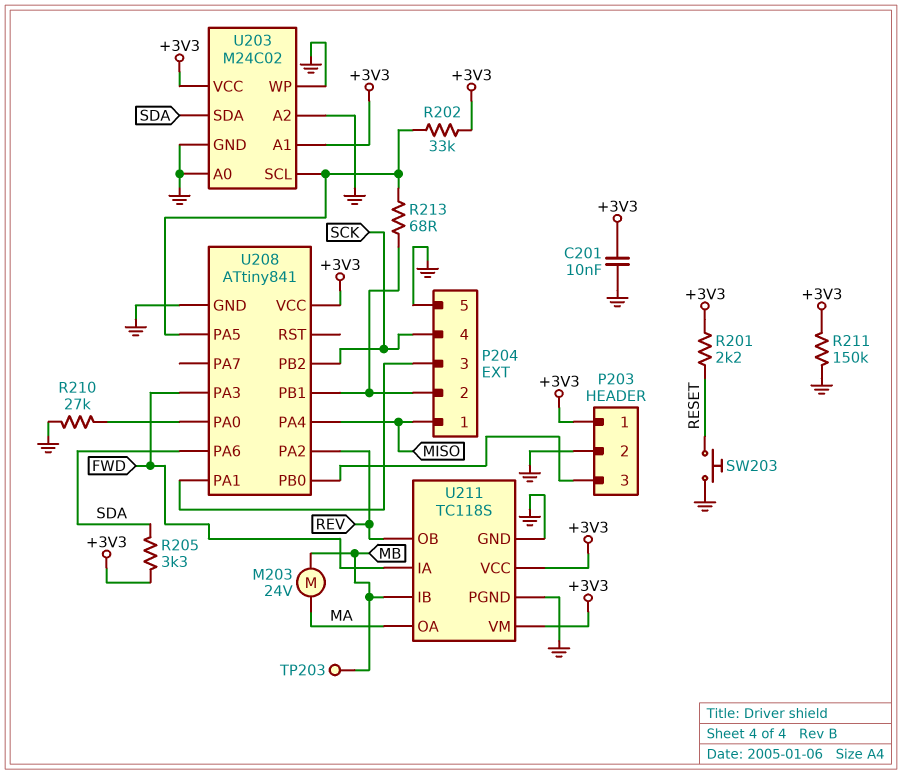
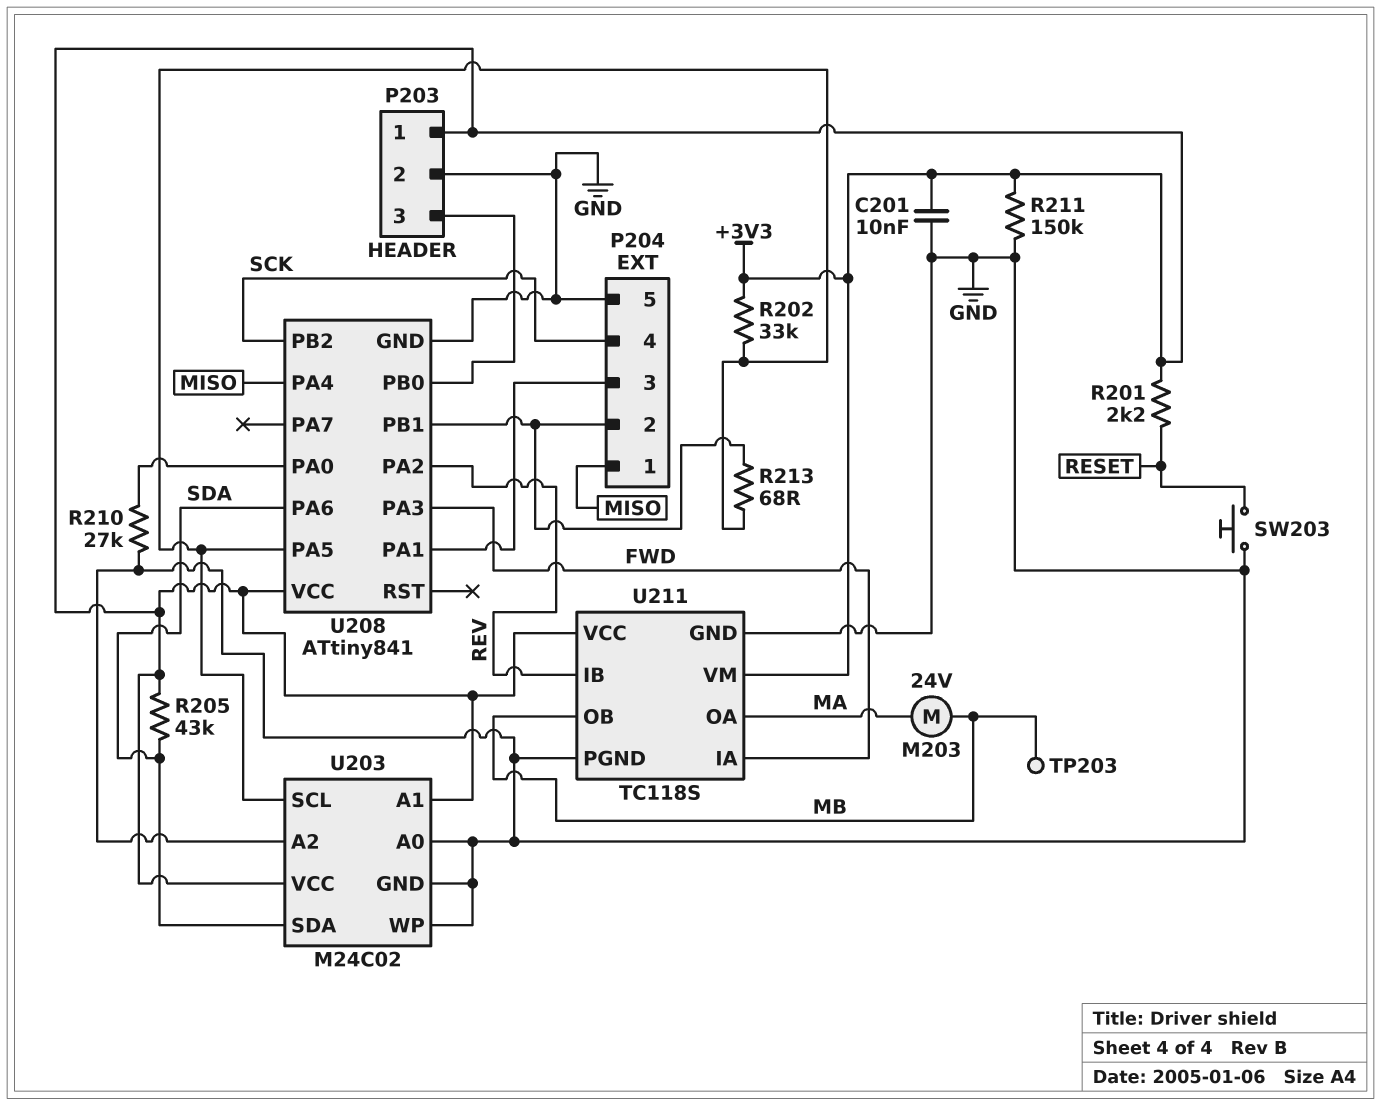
R205: 3.3k (+3V3, SDA) -> 43k (+3V3, SDA)
U211 pin IB: MB -> REV
U211 pin OB: REV -> MB

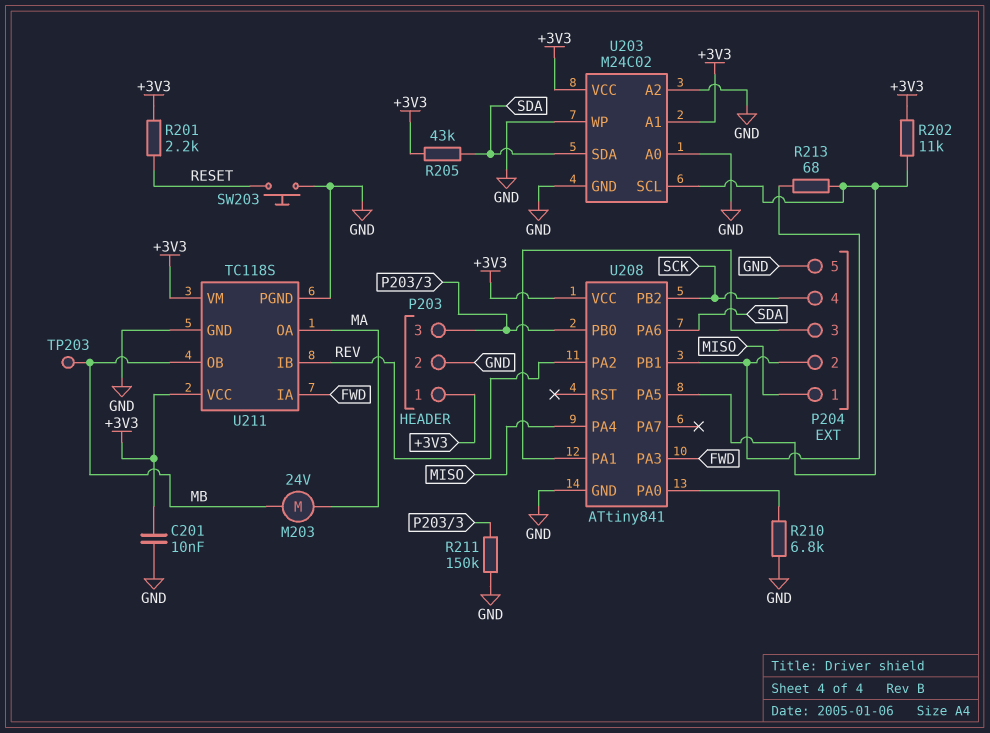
R202: 33k (+3V3, U203/SCL) -> 11k (+3V3, U203/SCL)
R210: 27k (GND, U208/PA0) -> 6.8k (GND, U208/PA0)
R211: 150k (+3V3, GND) -> 150k (GND, P203/3)

